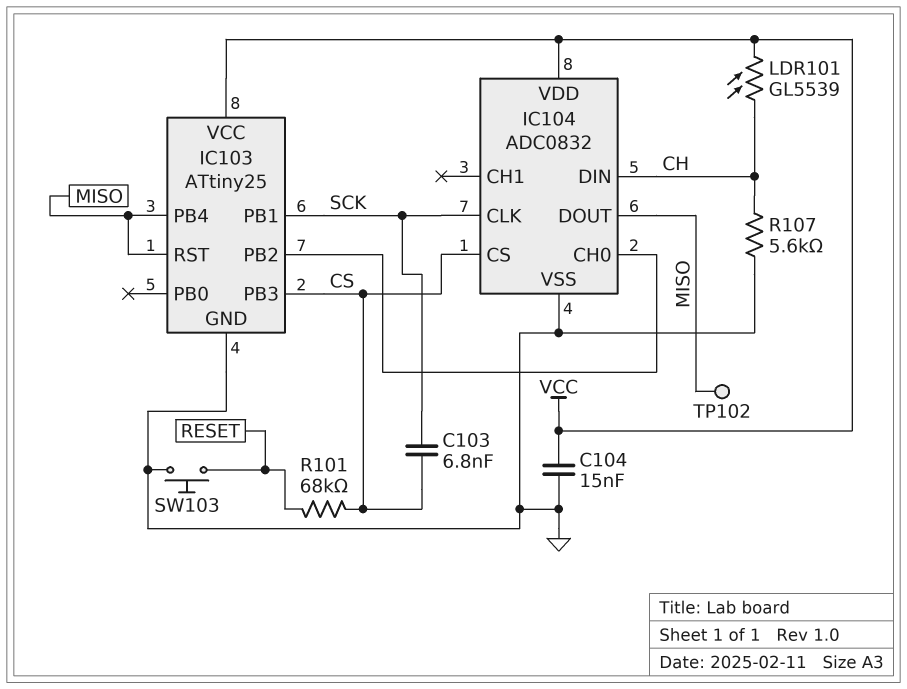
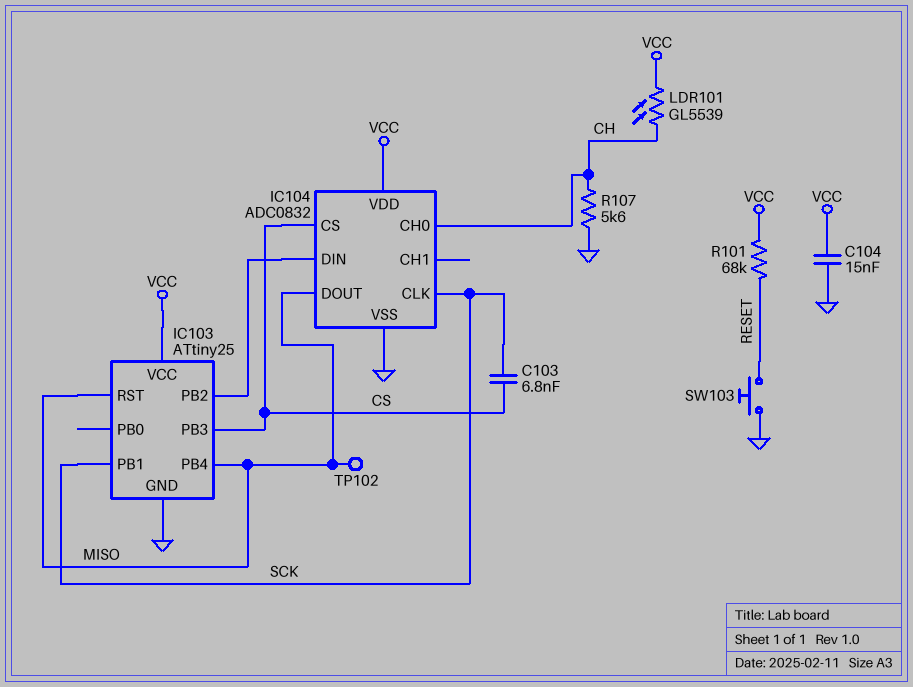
IC104 pin CH0: IC103/PB2 -> CH
IC104 pin DIN: CH -> IC103/PB2
R101: 68k (CS, RESET) -> 68k (RESET, VCC)

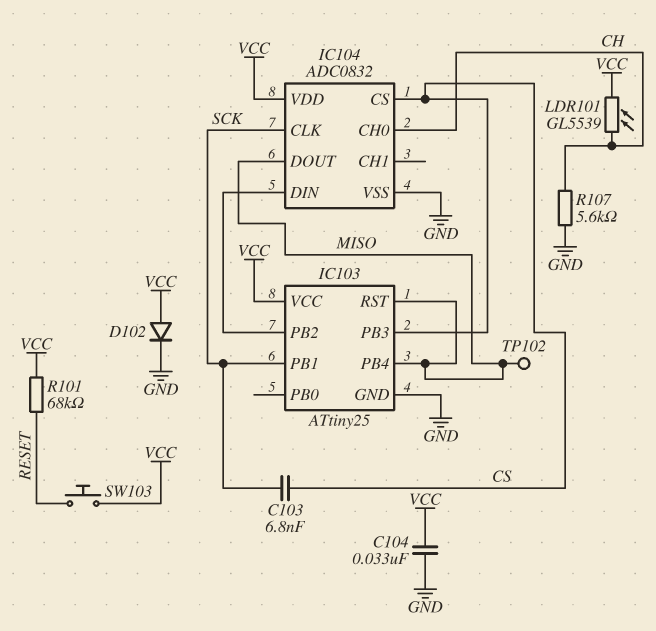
C104: 15nF (GND, VCC) -> 33nF (GND, VCC)
D102: none -> diode (A VCC, K GND)
SW103: button (GND, RESET) -> button (RESET, VCC)

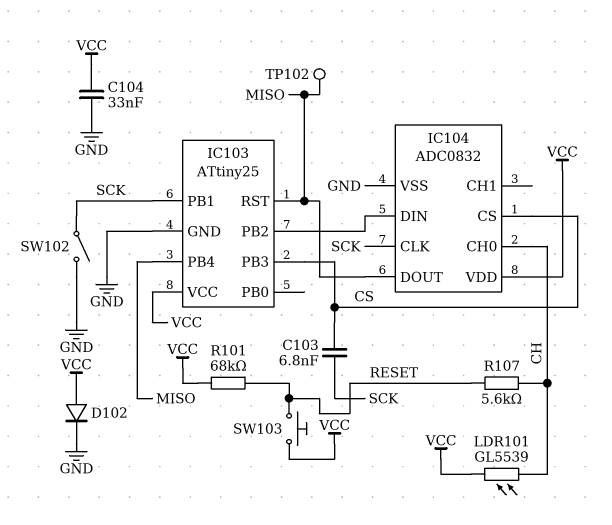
R107: 5.6k (CH, GND) -> 5.6k (CH, RESET)
SW102: none -> switch (GND, SCK)

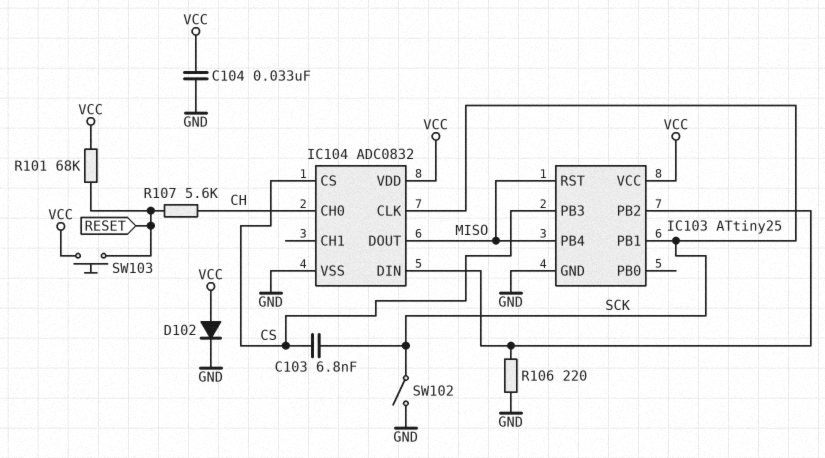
LDR101: GL5539 (CH, VCC) -> none
R106: none -> 220 (GND, IC103/PB2)
TP102: test point (MISO) -> none

